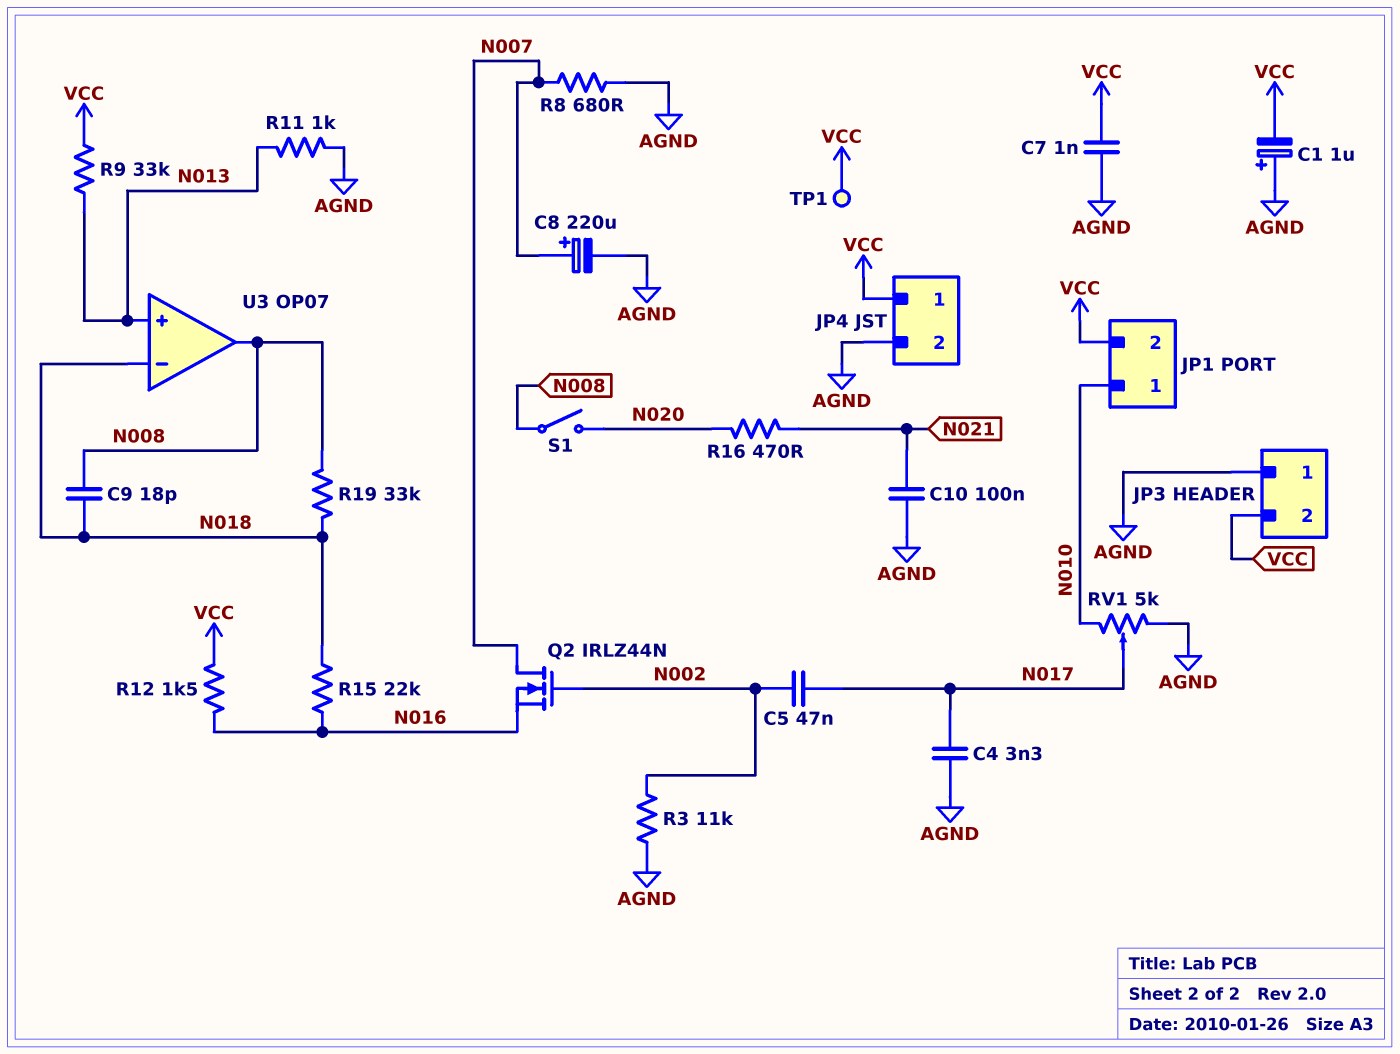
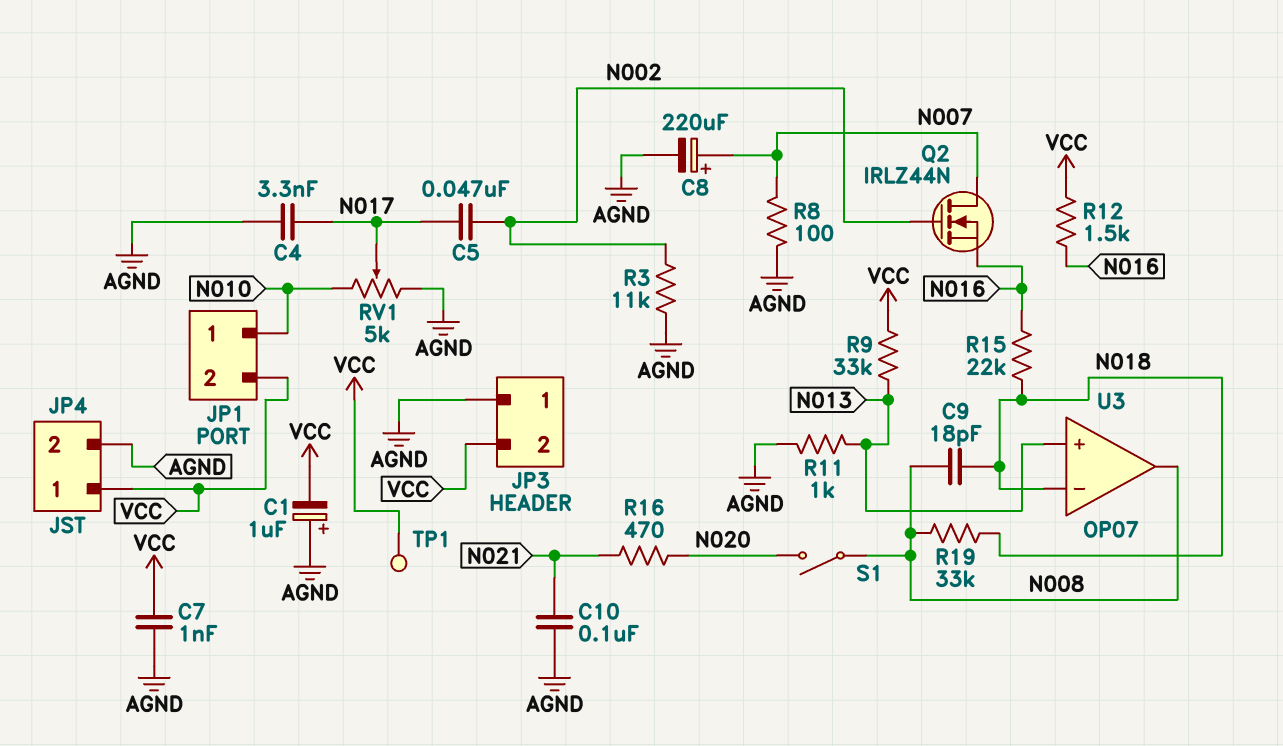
R8: 680 (AGND, N007) -> 100 (AGND, N007)

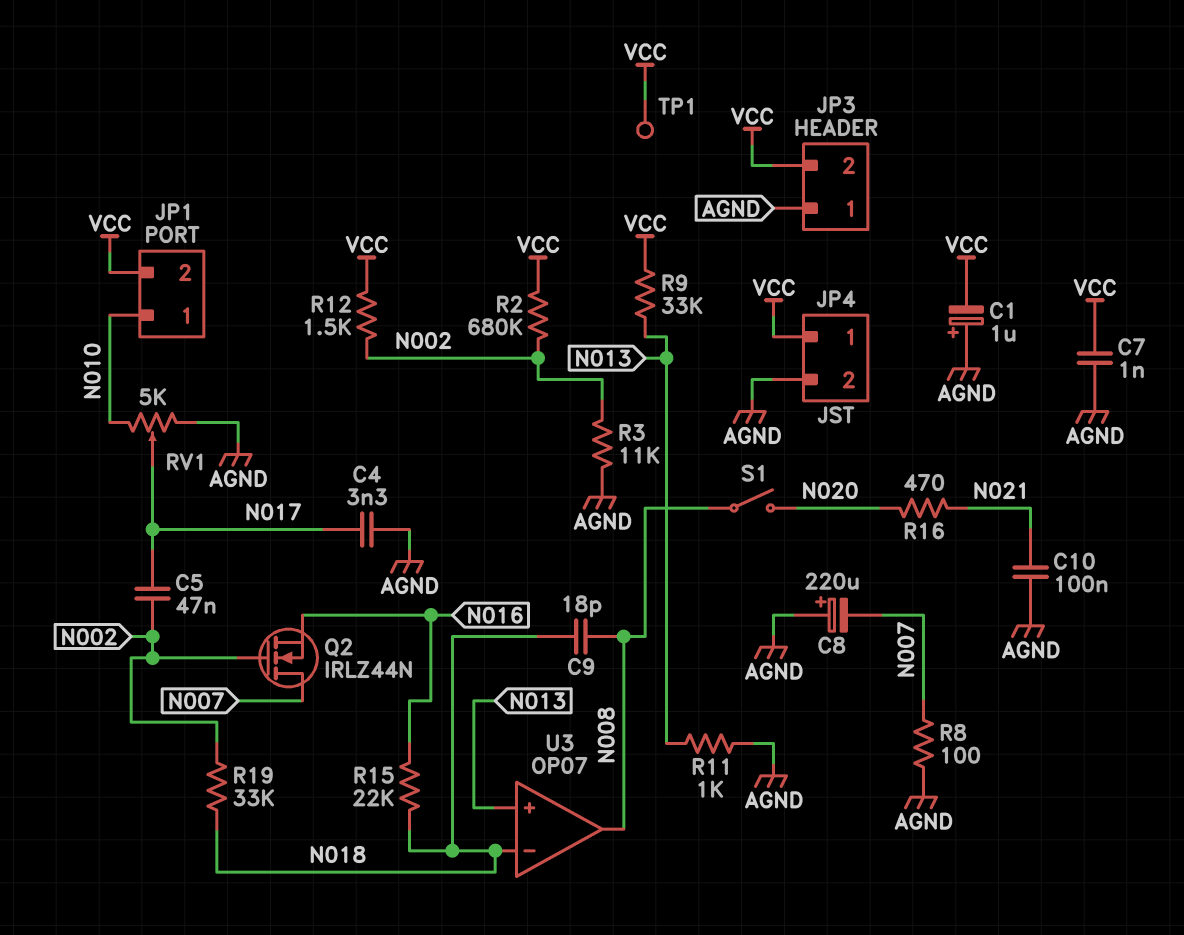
C8: 220uF (plus N007, minus AGND) -> 220uF (plus AGND, minus N007)
R2: none -> 680k (N002, VCC)
R12: 1.5k (N016, VCC) -> 1.5k (N002, VCC)
R19: 33k (N008, N018) -> 33k (N002, N018)

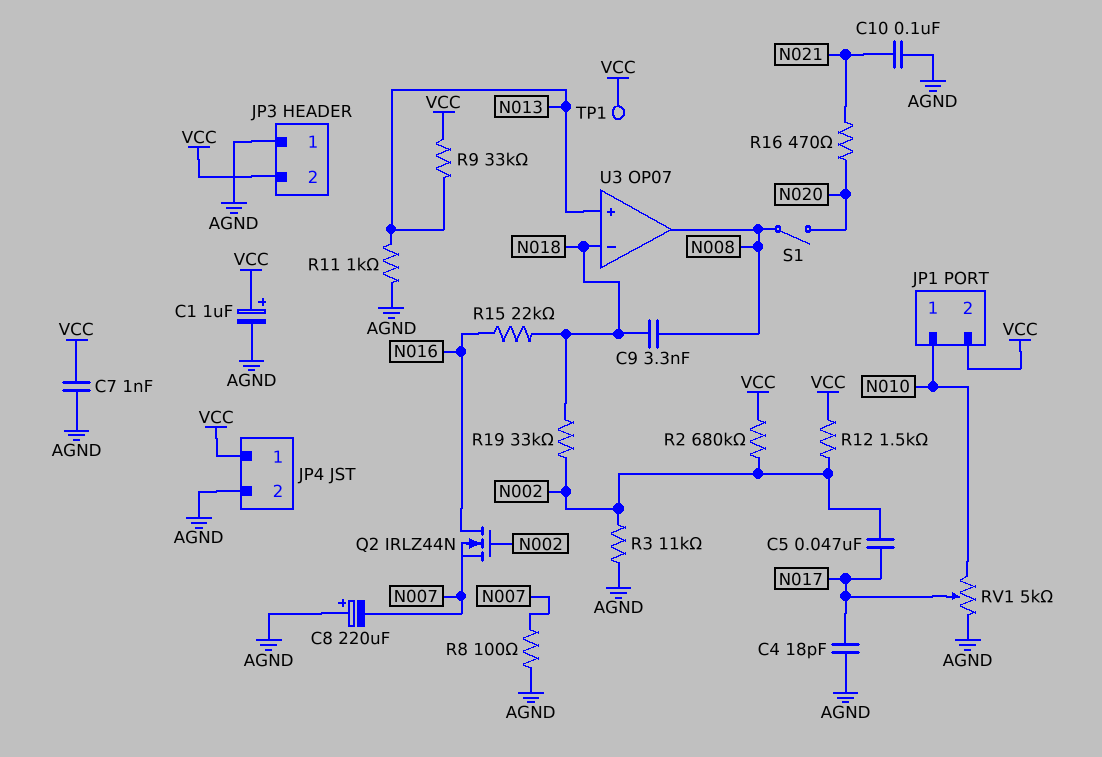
C1: 1uF (plus AGND, minus VCC) -> 1uF (plus VCC, minus AGND)
C4: 3.3nF (AGND, N017) -> 18pF (AGND, N017)
C9: 18pF (N008, N018) -> 3.3nF (N008, N018)
Q2: NMOS IRLZ44N (G N002, D N007, S N016) -> NMOS IRLZ44N (G N002, D N016, S N007)

